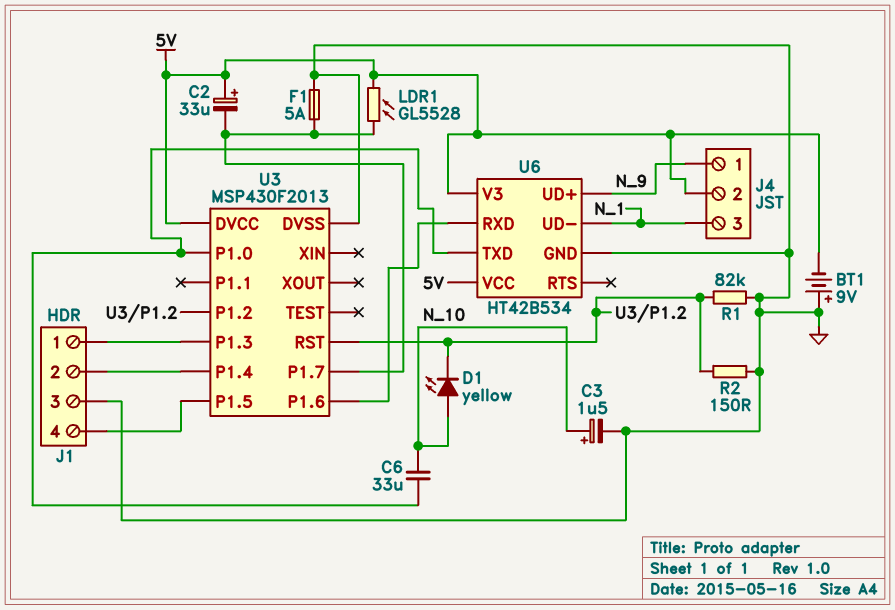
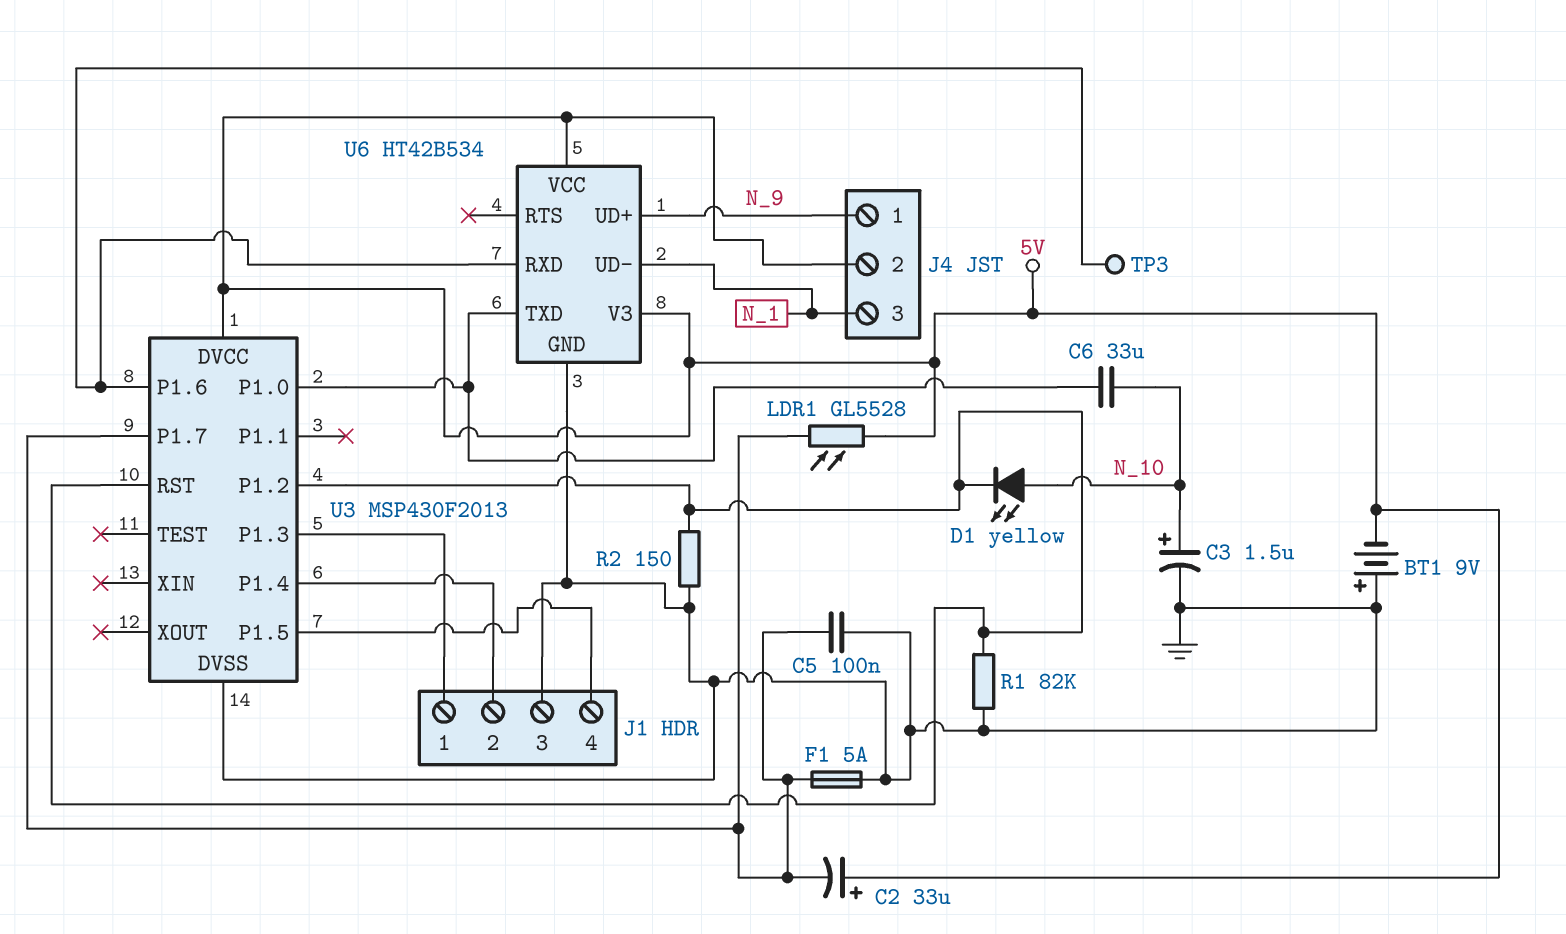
C5: none -> 100nF (GND, U3/P1.7)
TP3: none -> test point (U3/P1.6)

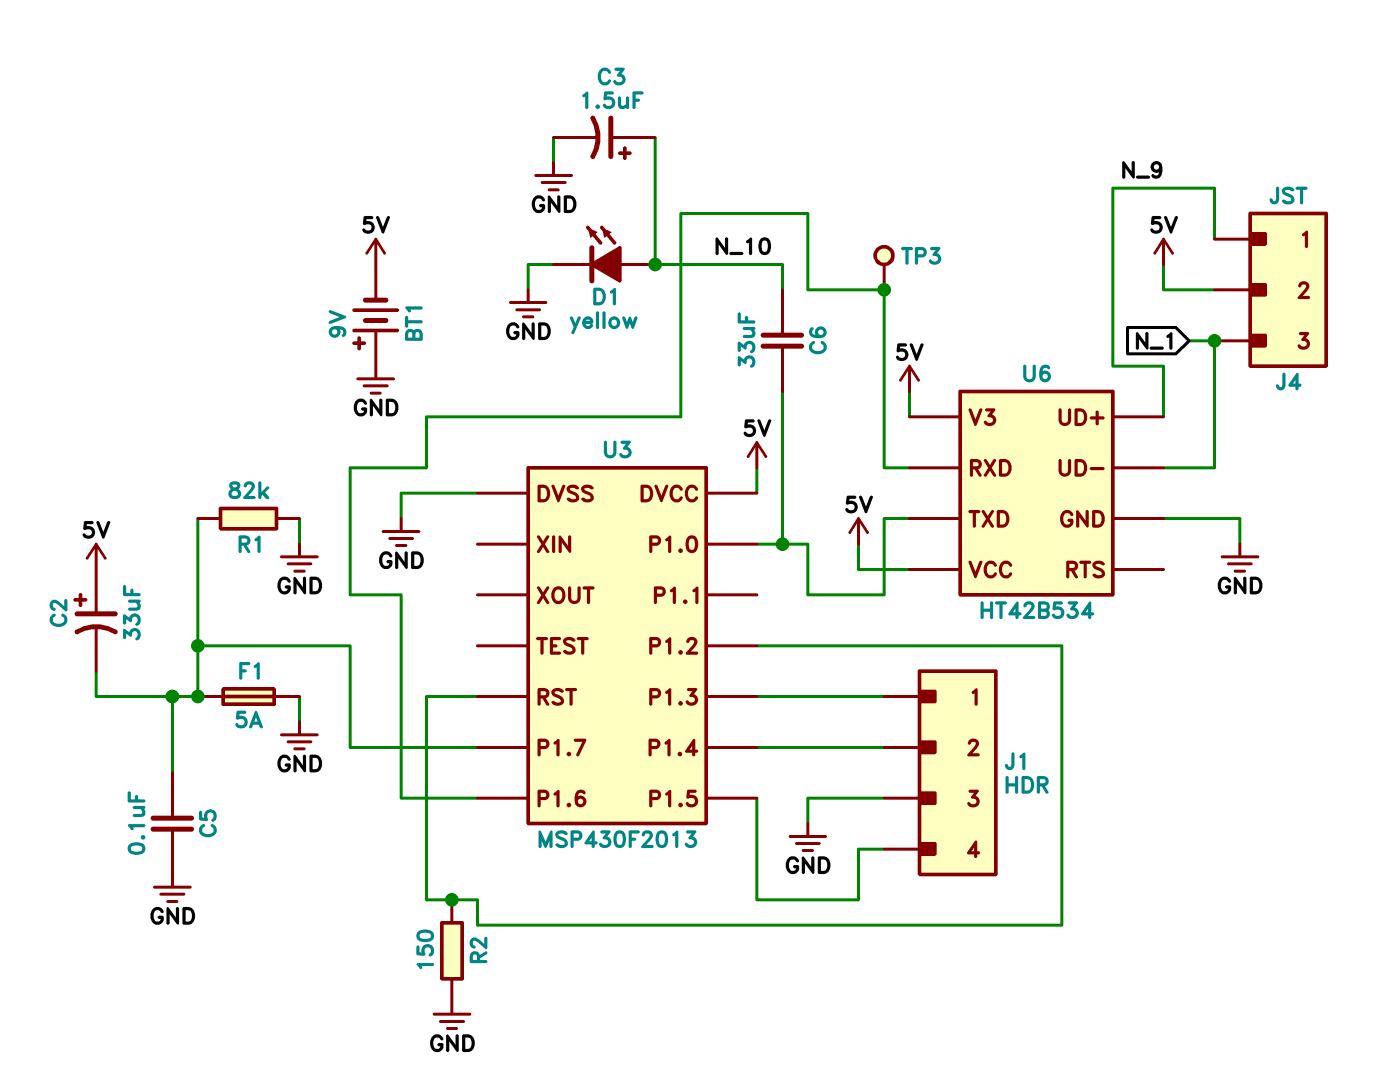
D1: LED yellow (A N_10, K U3/P1.2) -> LED yellow (A N_10, K GND)
LDR1: GL5528 (5V, U3/P1.7) -> none
R1: 82k (GND, U3/P1.2) -> 82k (GND, U3/P1.7)

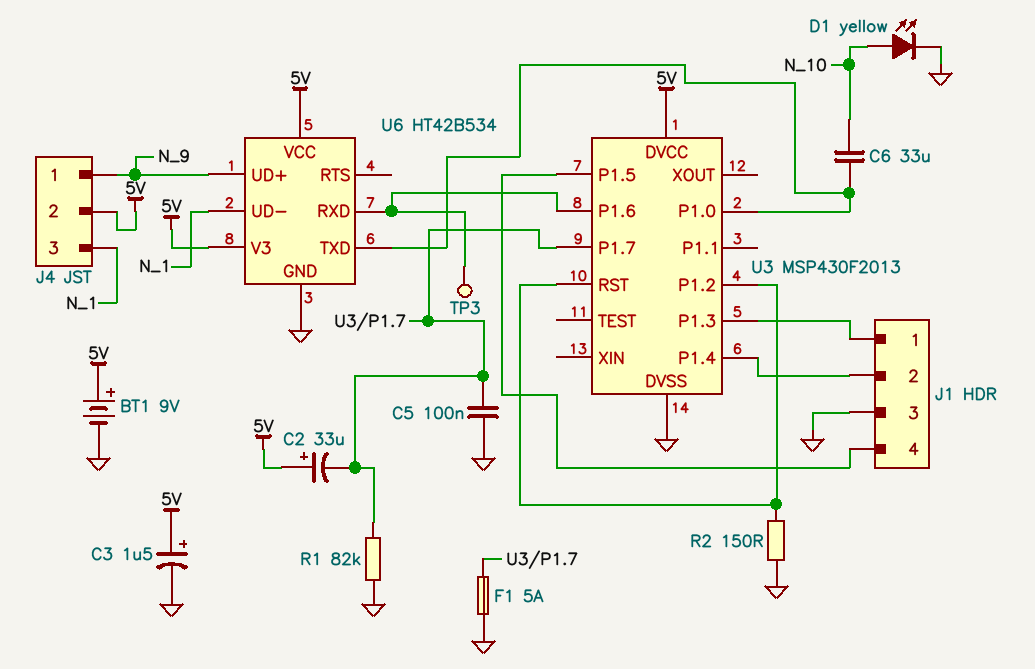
BT1: 9V (plus GND, minus 5V) -> 9V (plus 5V, minus GND)
C3: 1.5uF (plus N_10, minus GND) -> 1.5uF (plus 5V, minus GND)

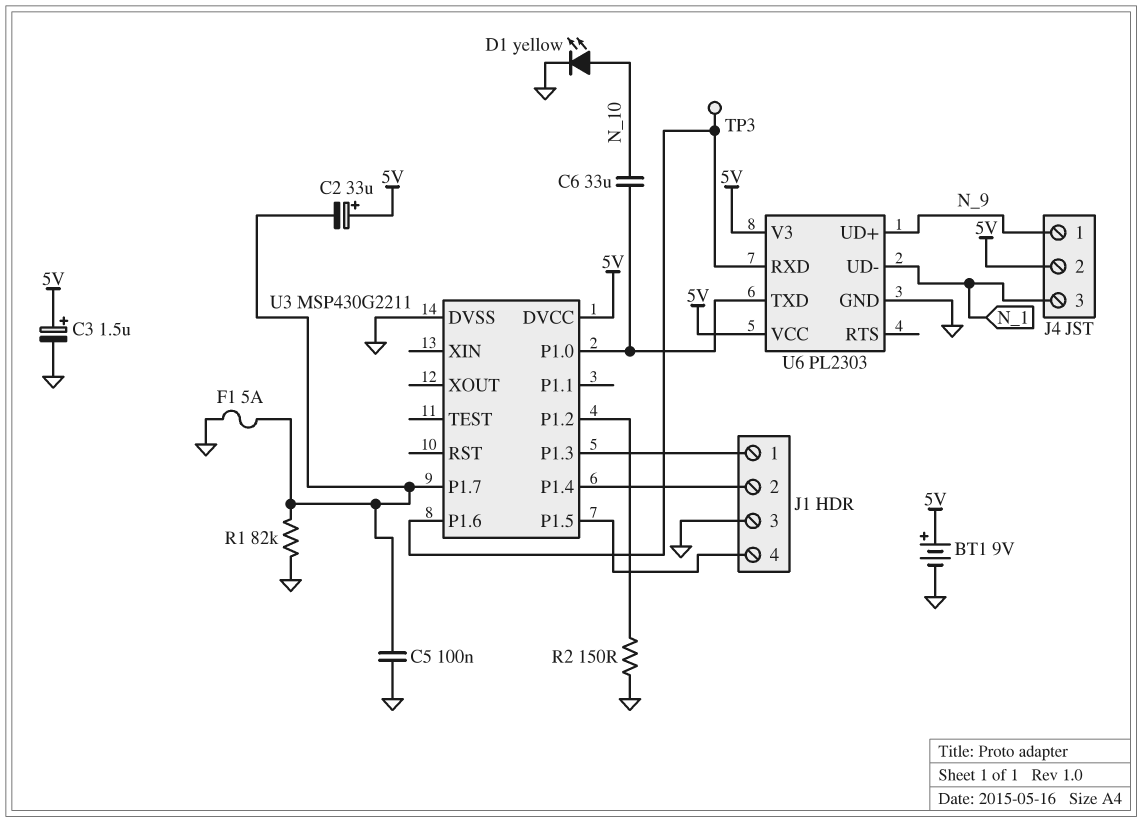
U3: MSP430F2013 -> MSP430G2211
U3 pin RST: U3/P1.2 -> none
U6: HT42B534 -> PL2303

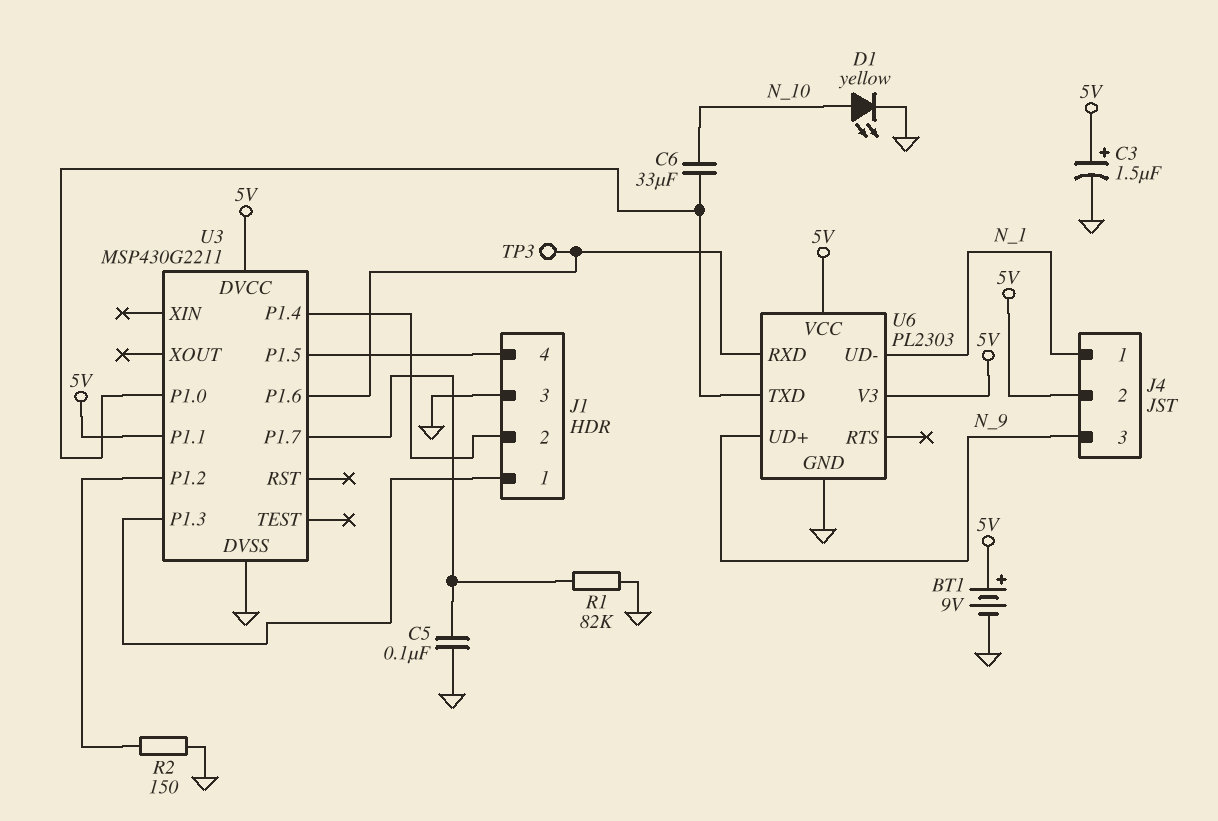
C2: 33uF (plus 5V, minus U3/P1.7) -> none
F1: 5A (GND, U3/P1.7) -> none
J4 pin 1: N_9 -> N_1
J4 pin 3: N_1 -> N_9
U3 pin P1.1: none -> 5V

